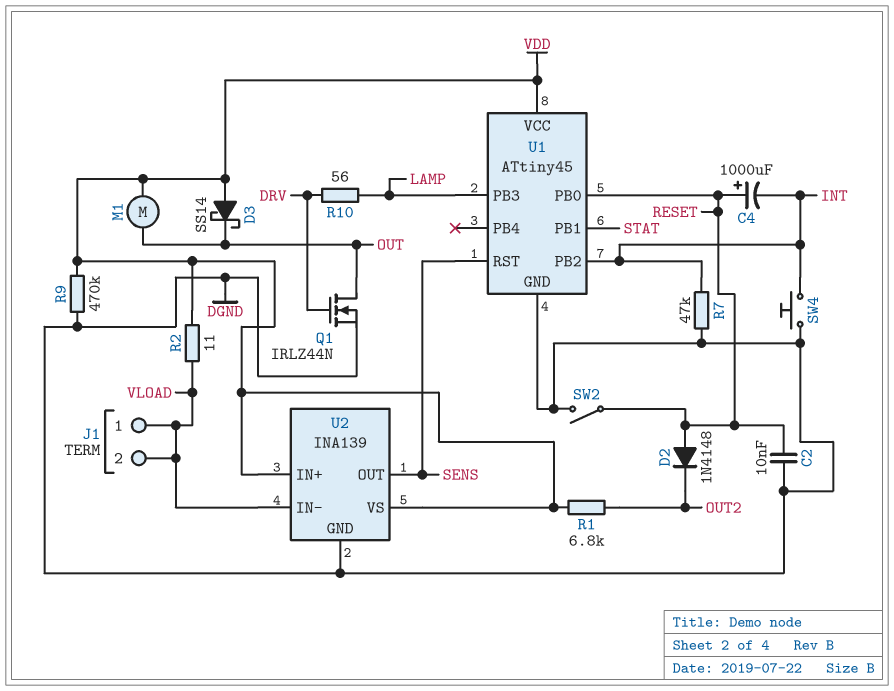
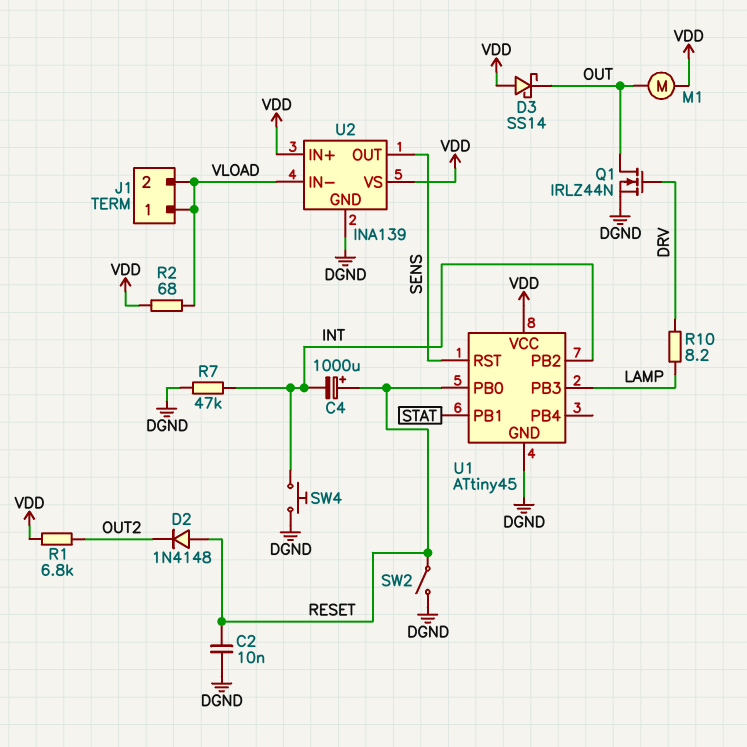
R2: 11 (VDD, VLOAD) -> 68 (VDD, VLOAD)
R9: 470k (DGND, VDD) -> none
R10: 56 (DRV, LAMP) -> 8.2 (DRV, LAMP)

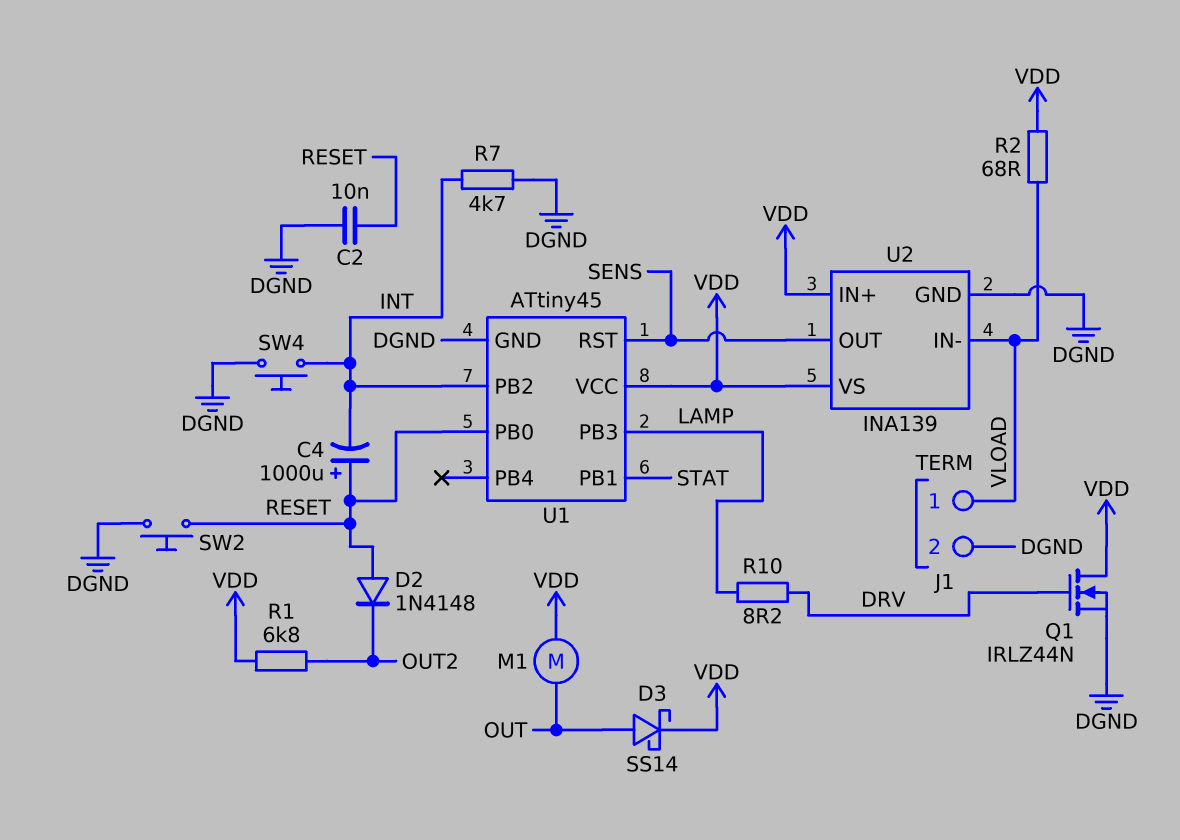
D3: schottky SS14 (A VDD, K OUT) -> schottky SS14 (A OUT, K VDD)
J1 pin 2: VLOAD -> DGND
Q1: NMOS IRLZ44N (G DRV, D OUT, S DGND) -> NMOS IRLZ44N (G DRV, D VDD, S DGND)
R7: 47k (DGND, INT) -> 4.7k (DGND, INT)
SW2: switch (DGND, RESET) -> button (DGND, RESET)

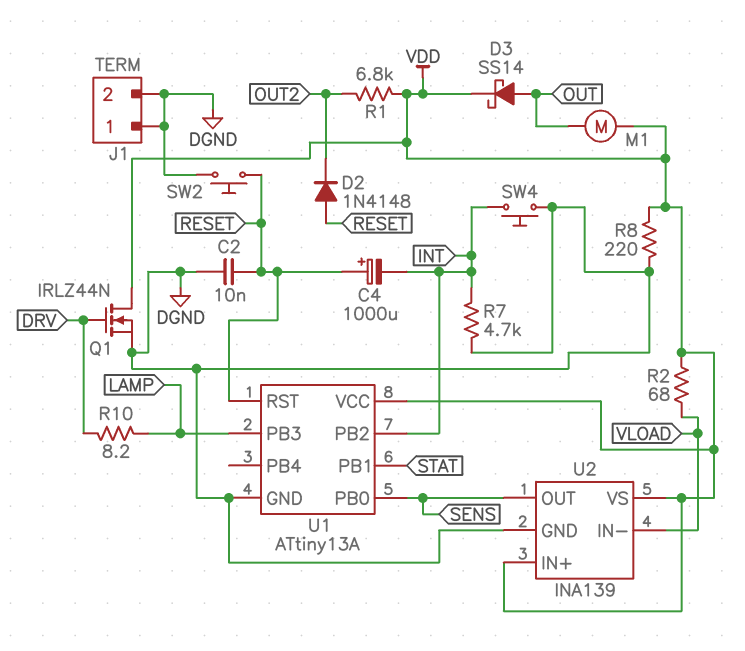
J1 pin 1: VLOAD -> DGND
R8: none -> 220 (DGND, VDD)
U1: ATtiny45 -> ATtiny13A
U1 pin PB0: RESET -> SENS
U1 pin RST: SENS -> RESET

